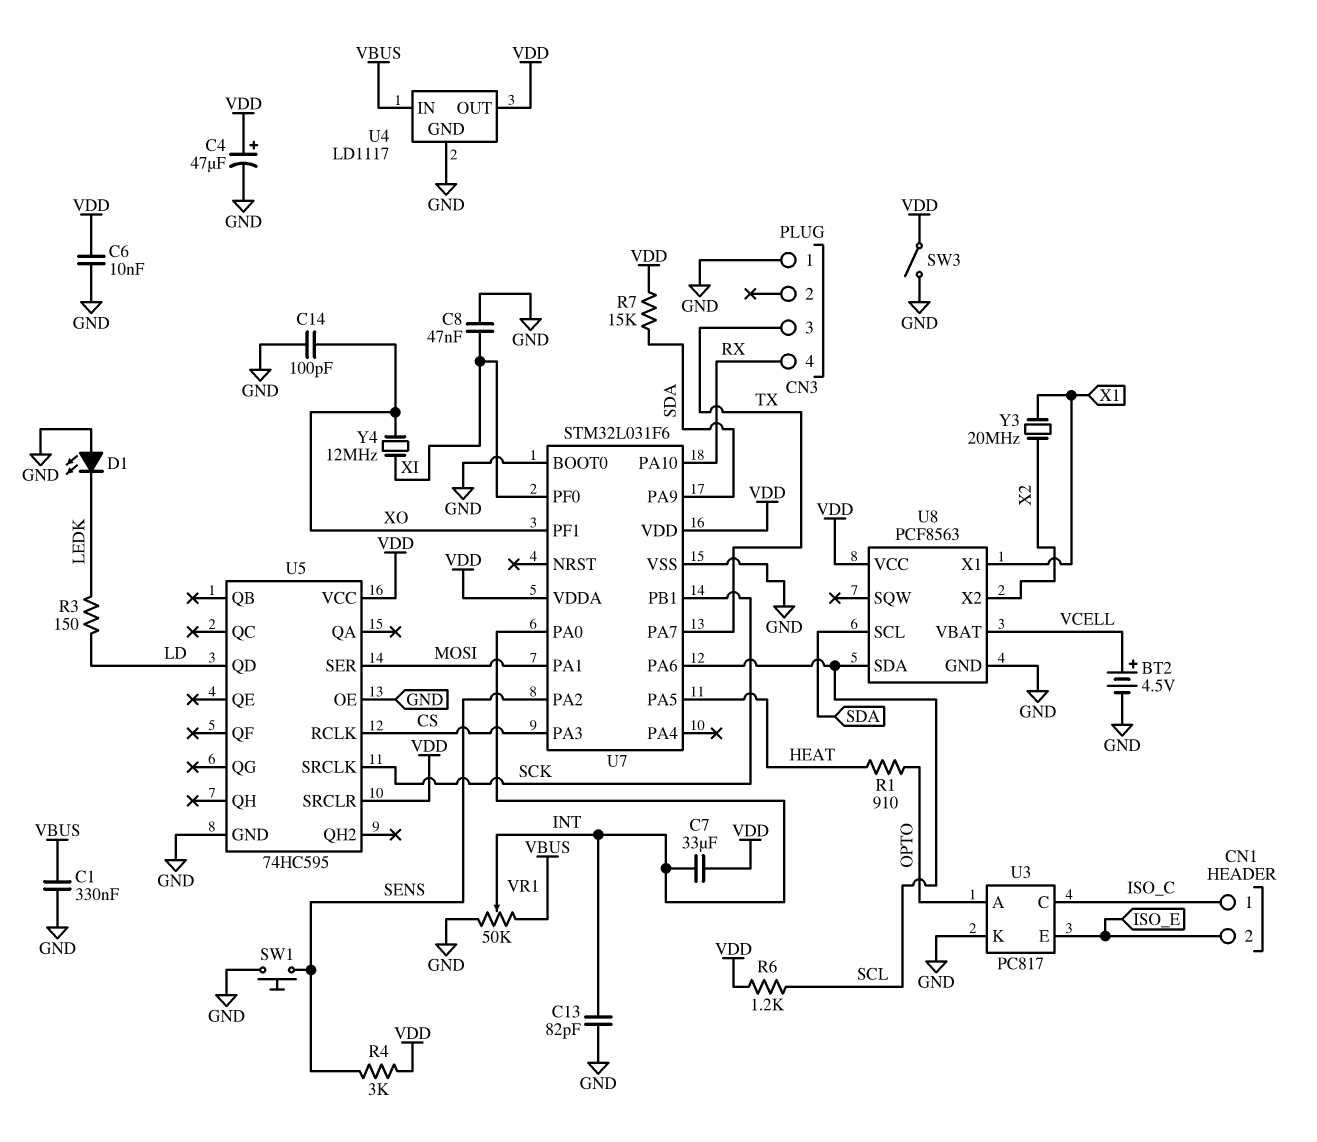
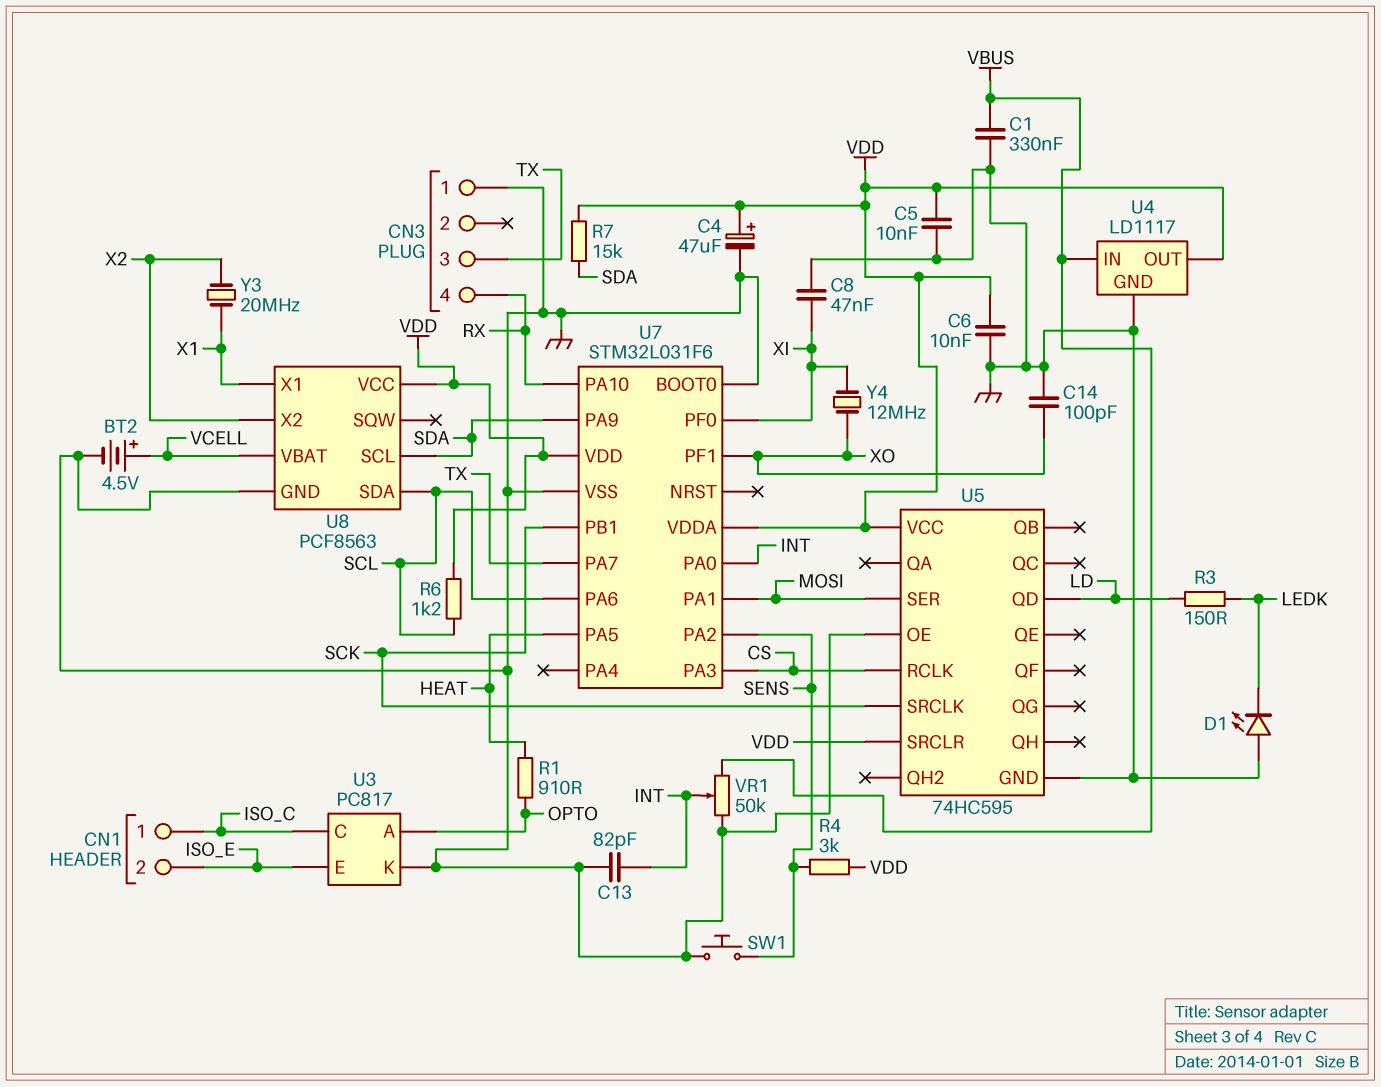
C5: none -> 10nF (GND, VDD)
C7: 33uF (INT, VDD) -> none
SW3: switch (GND, VDD) -> none

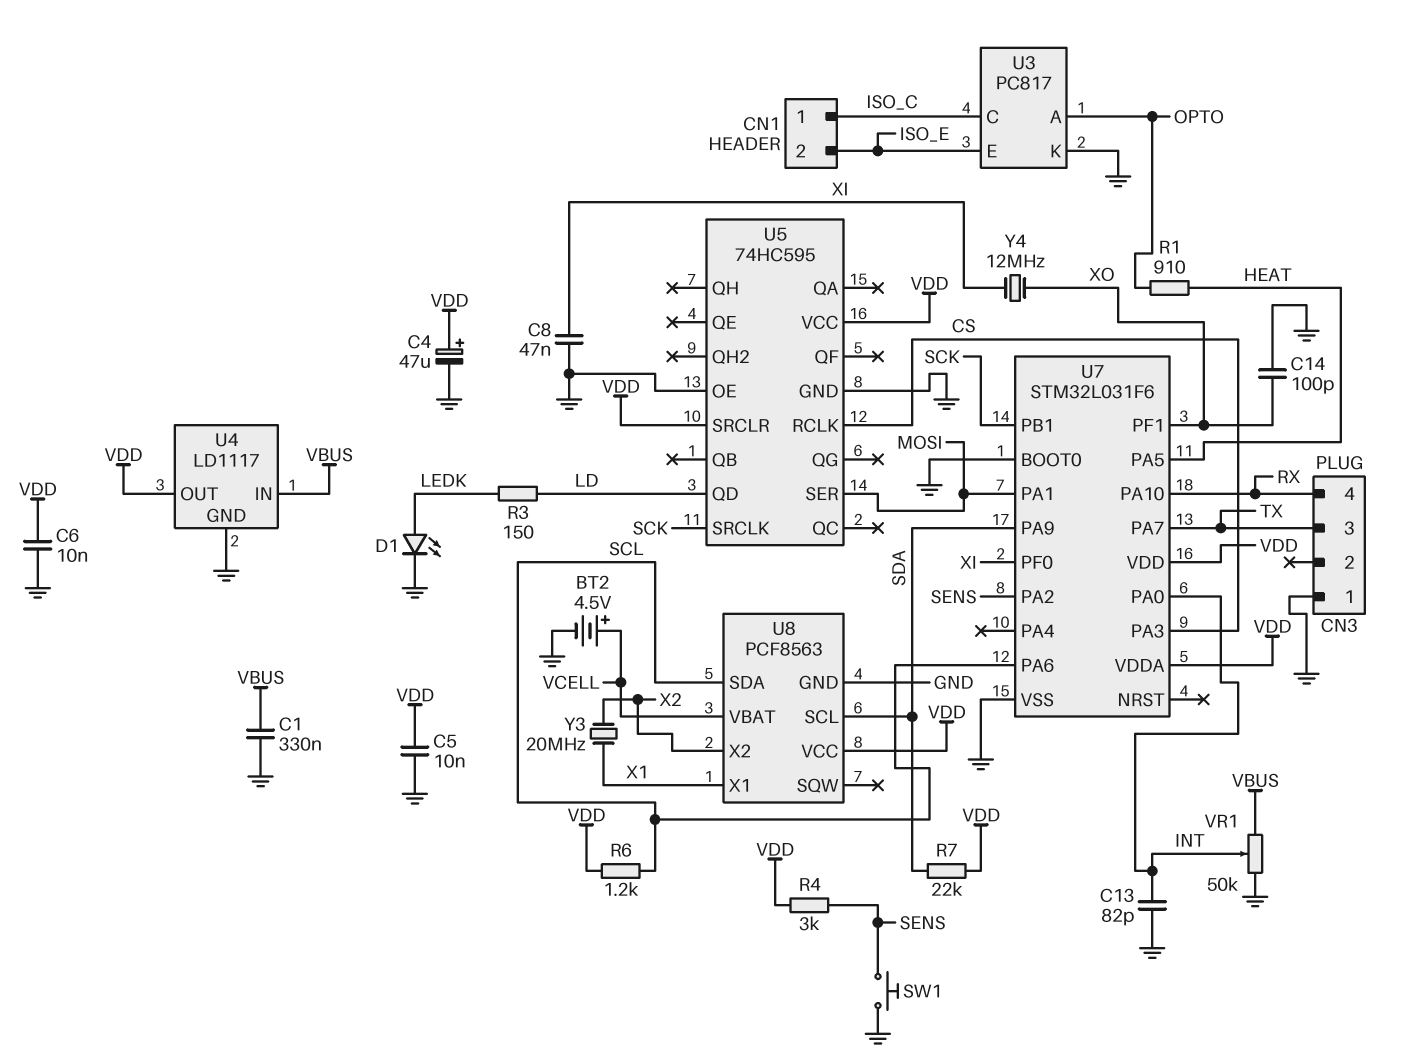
D1: LED (A GND, K LEDK) -> LED (A LEDK, K GND)
R7: 15k (SDA, VDD) -> 22k (SDA, VDD)

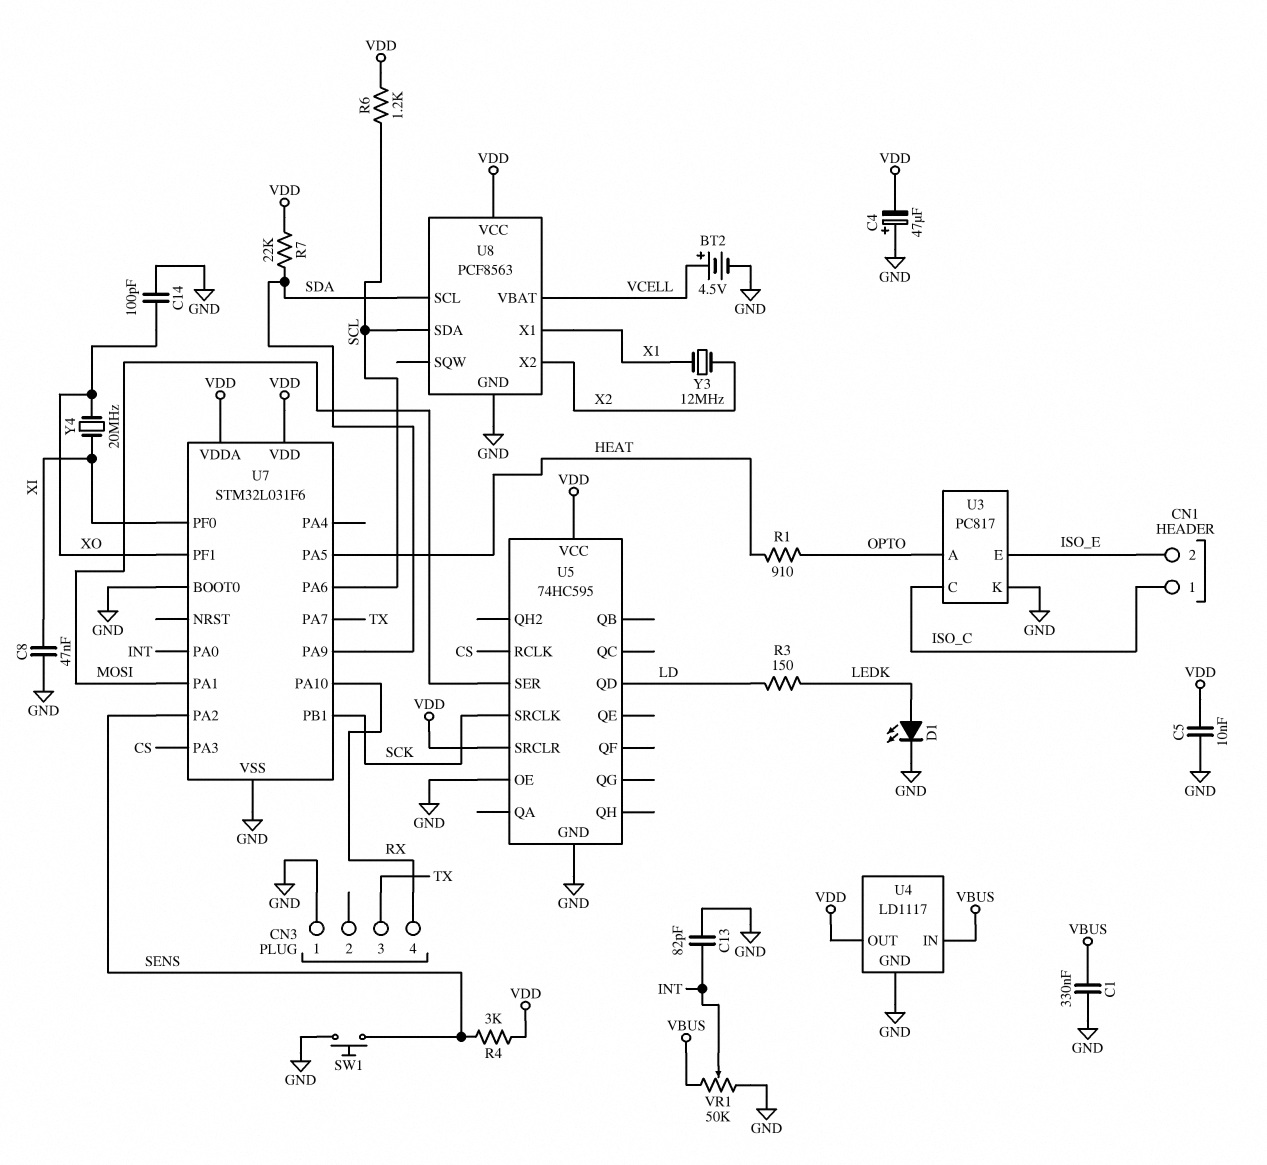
C4: 47uF (plus VDD, minus GND) -> 47uF (plus GND, minus VDD)
C6: 10nF (GND, VDD) -> none
Y3: 20MHz (X1, X2) -> 12MHz (X1, X2)
Y4: 12MHz (XI, XO) -> 20MHz (XI, XO)

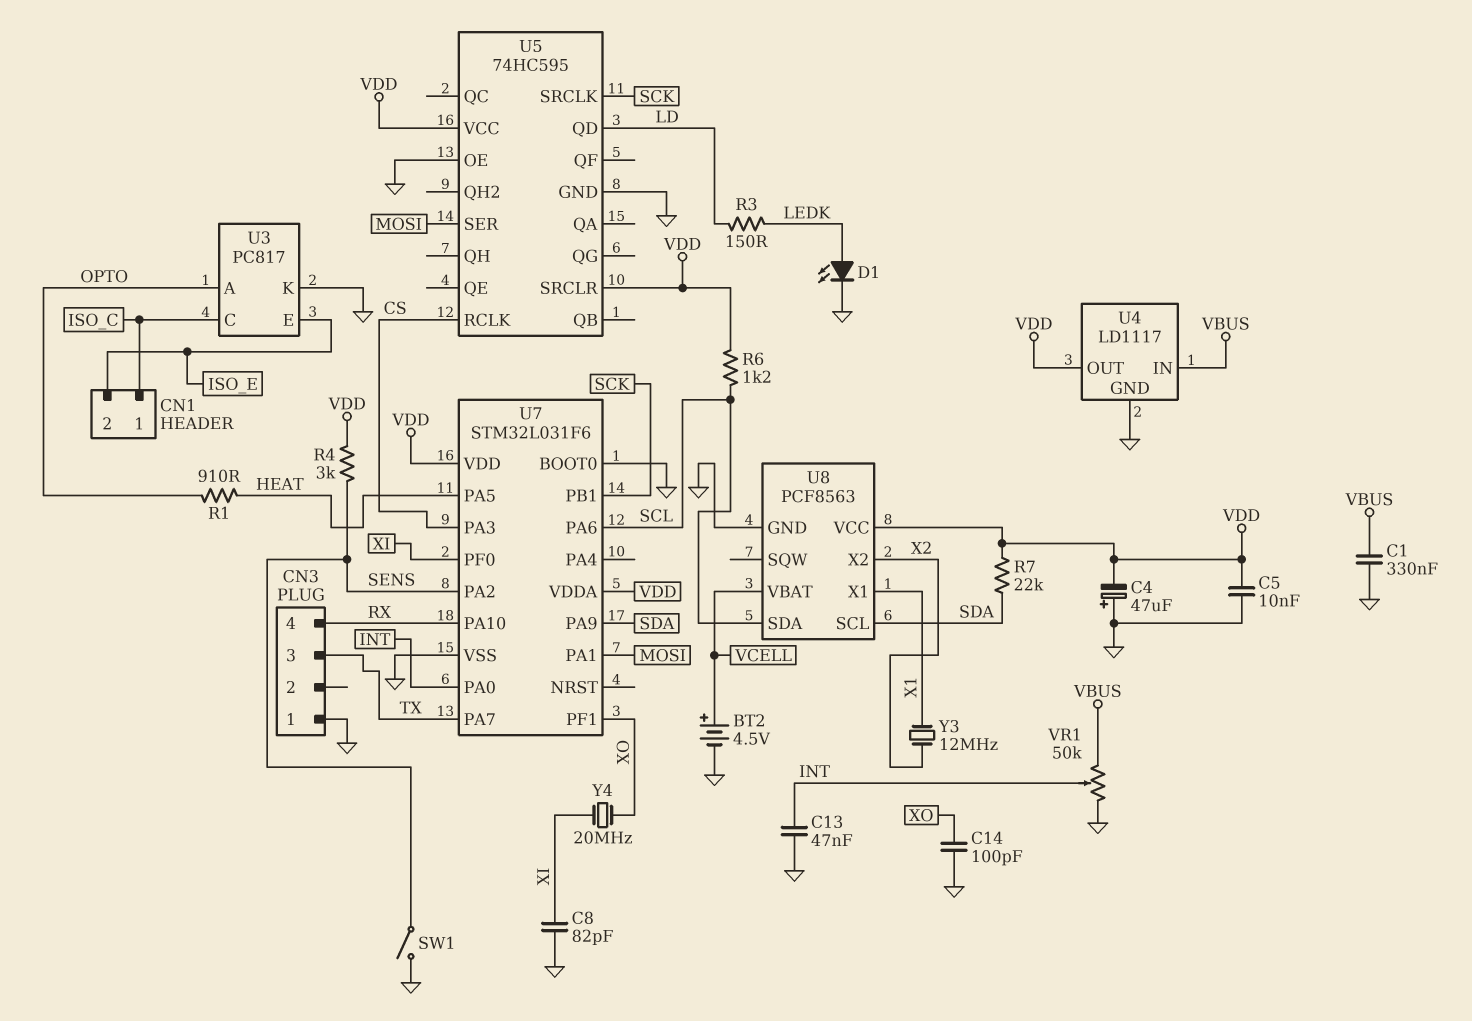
C8: 47nF (GND, XI) -> 82pF (GND, XI)
C13: 82pF (GND, INT) -> 47nF (GND, INT)
SW1: button (GND, SENS) -> switch (GND, SENS)

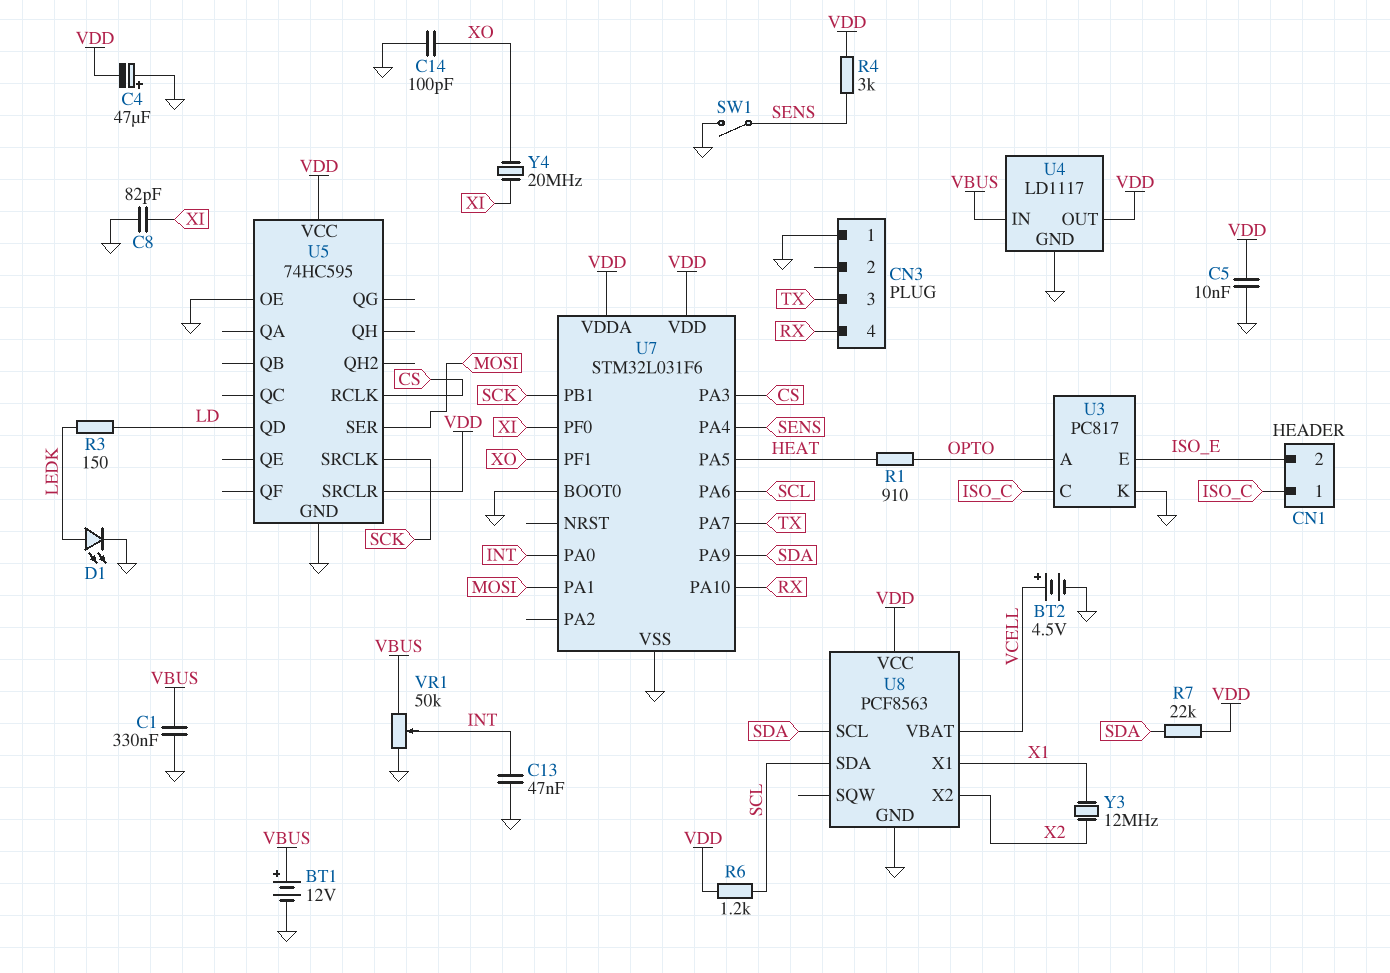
BT1: none -> 12V (plus VBUS, minus GND)
U7 pin PA2: SENS -> none
U7 pin PA4: none -> SENS

